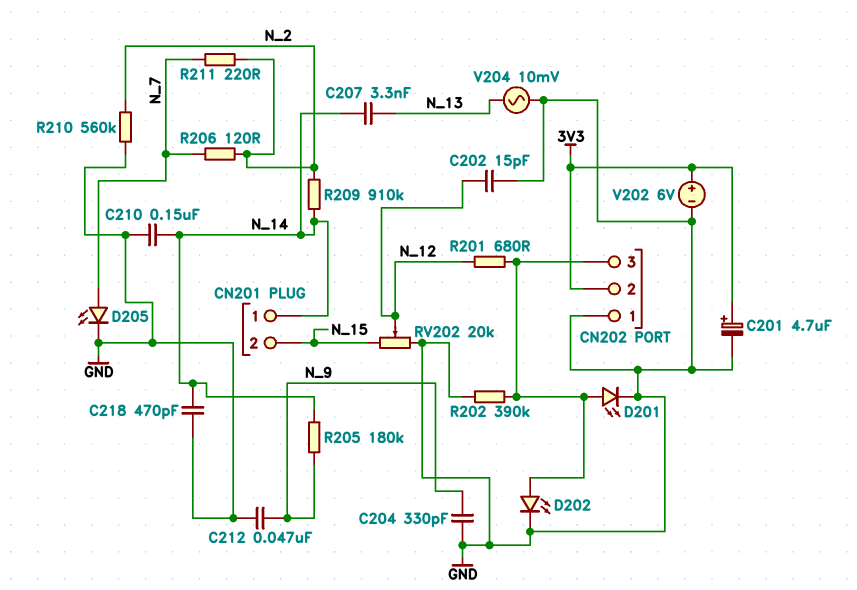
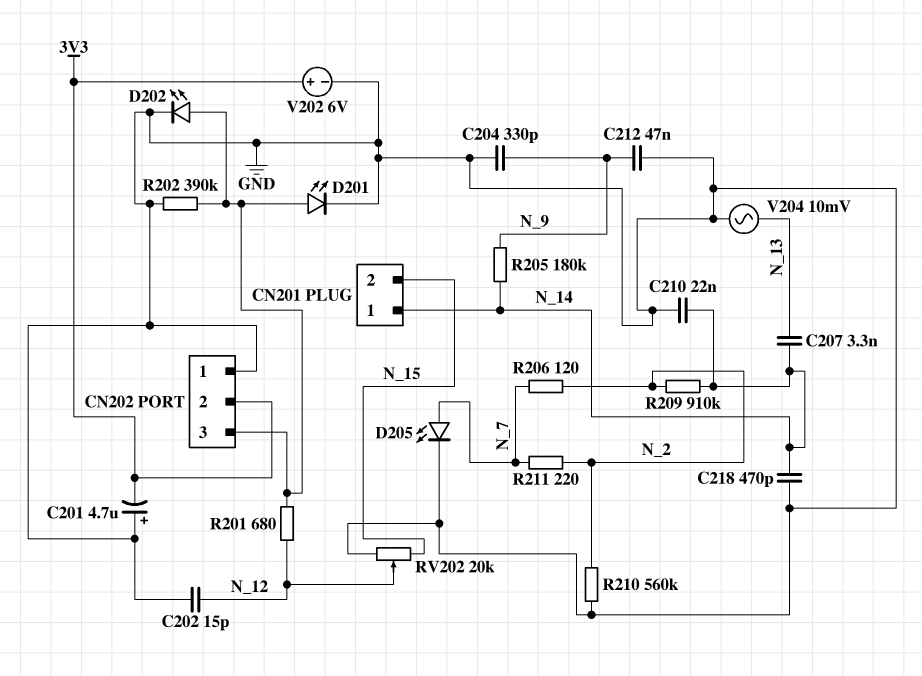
C201: 4.7uF (plus 3V3, minus GND) -> 4.7uF (plus GND, minus 3V3)
C210: 150nF (GND, N_14) -> 22nF (GND, N_14)

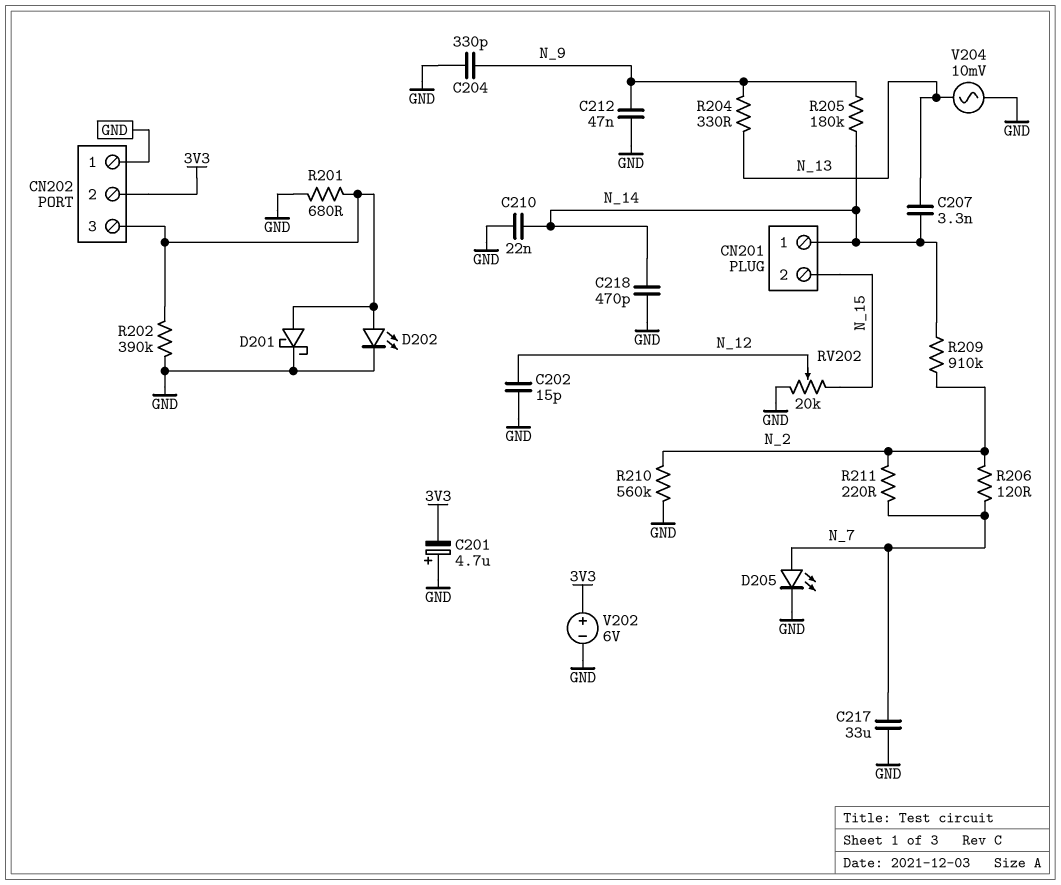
C217: none -> 33uF (GND, N_7)
D201: LED (A CN202/3, K GND) -> schottky (A CN202/3, K GND)
R201: 680 (CN202/3, N_12) -> 680 (CN202/3, GND)
R204: none -> 330 (N_9, N_13)

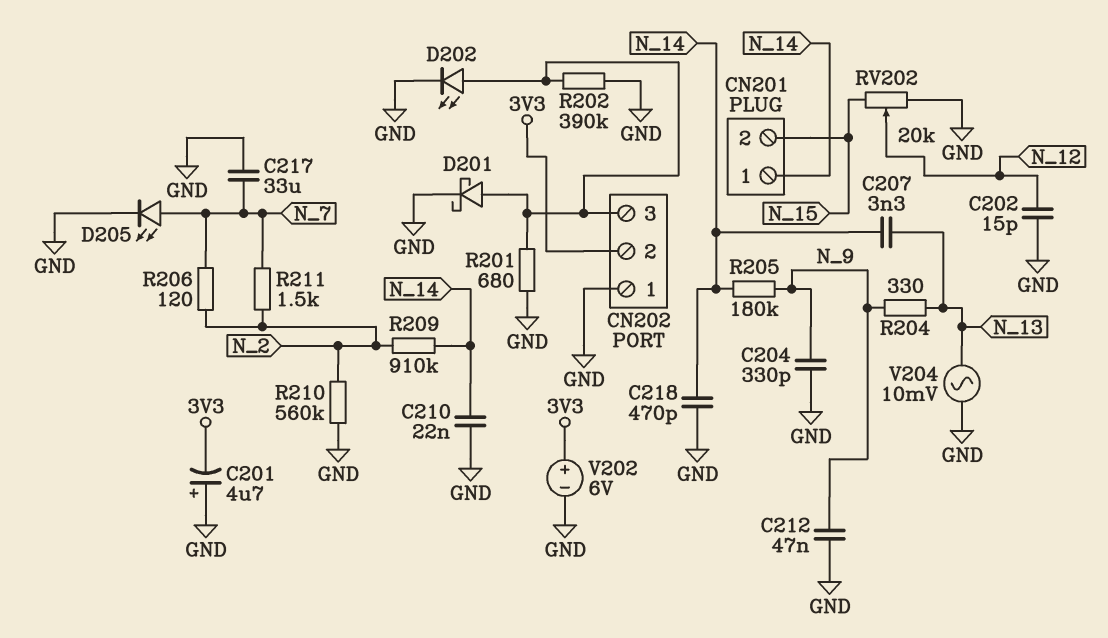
R211: 220 (N_2, N_7) -> 1.5k (N_2, N_7)

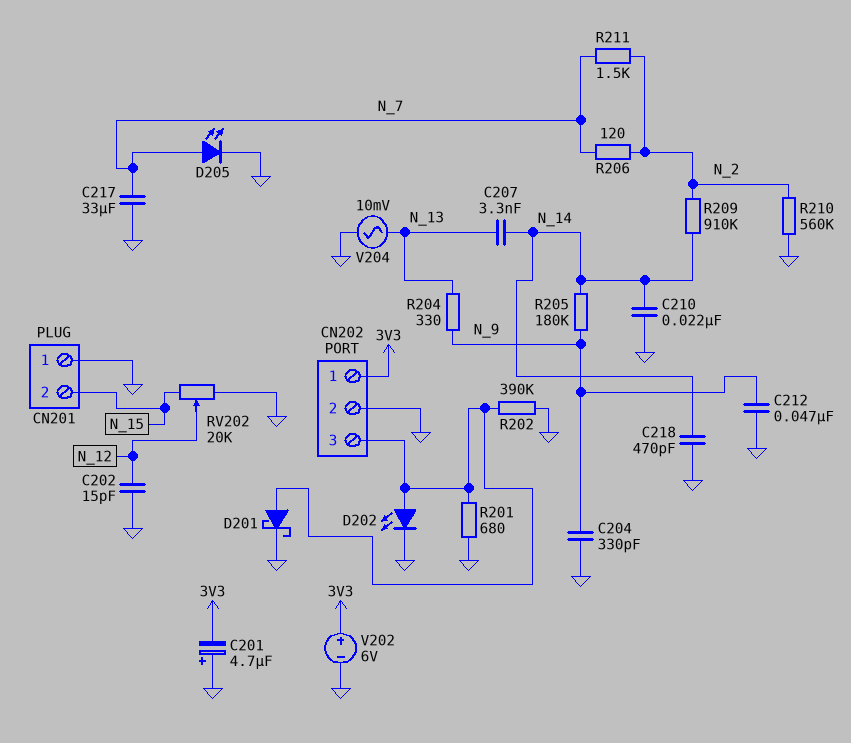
CN201 pin 1: N_14 -> GND
CN202 pin 1: GND -> 3V3
CN202 pin 2: 3V3 -> GND

